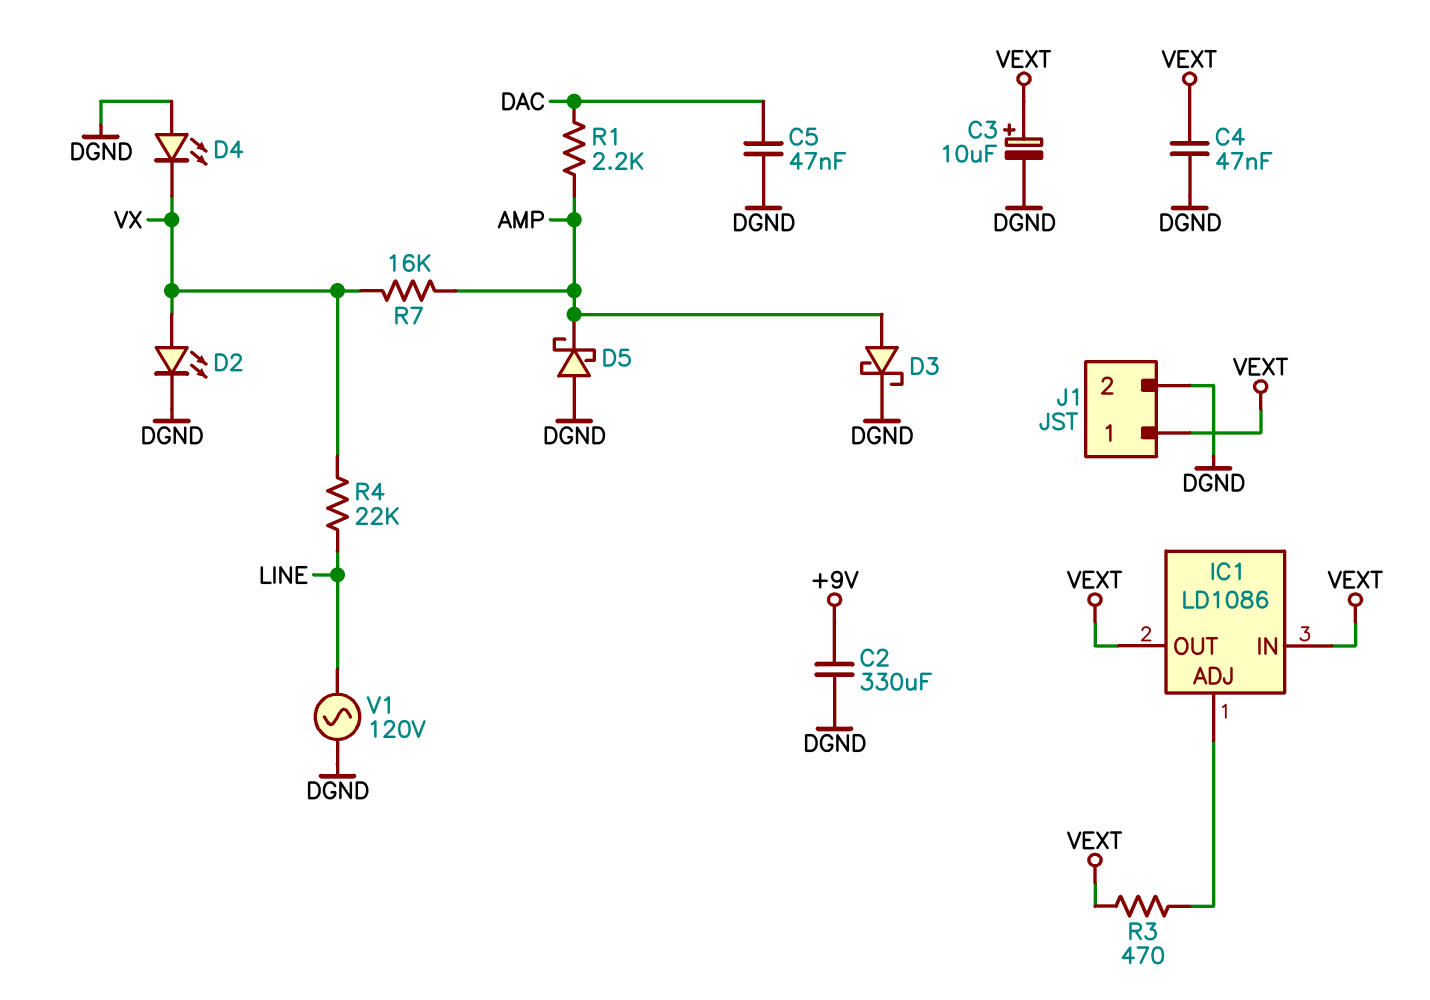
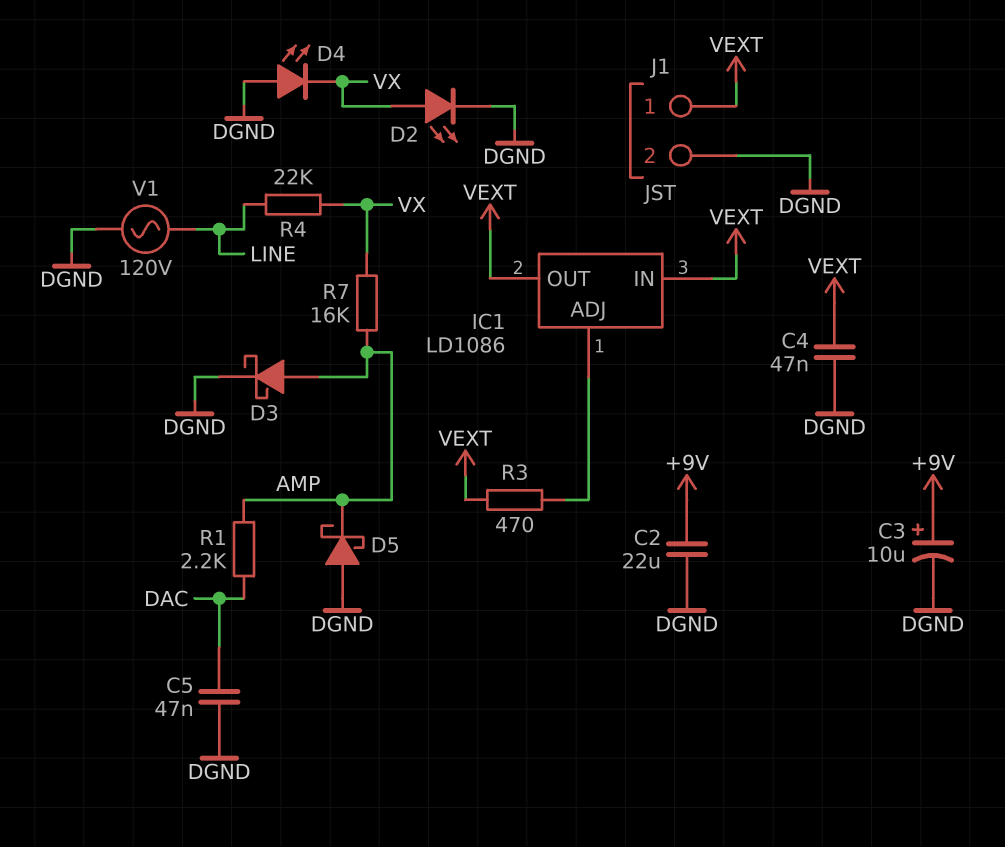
C2: 330uF (+9V, DGND) -> 22uF (+9V, DGND)
C3: 10uF (plus VEXT, minus DGND) -> 10uF (plus +9V, minus DGND)

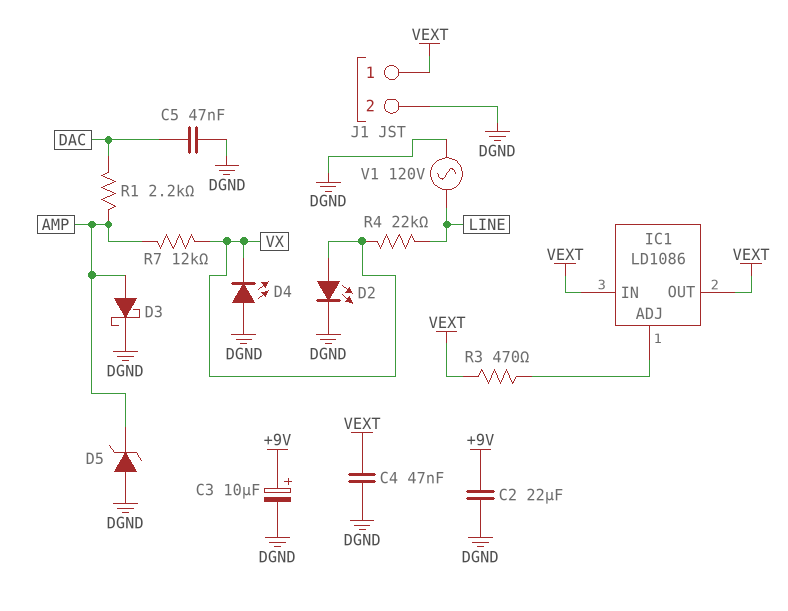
D5: schottky (A DGND, K AMP) -> zener (A DGND, K AMP)
R7: 16k (AMP, VX) -> 12k (AMP, VX)

